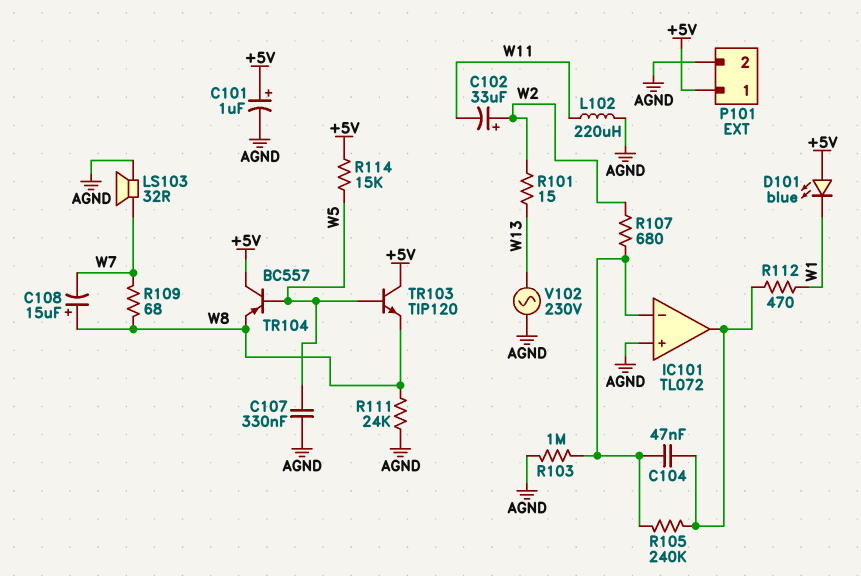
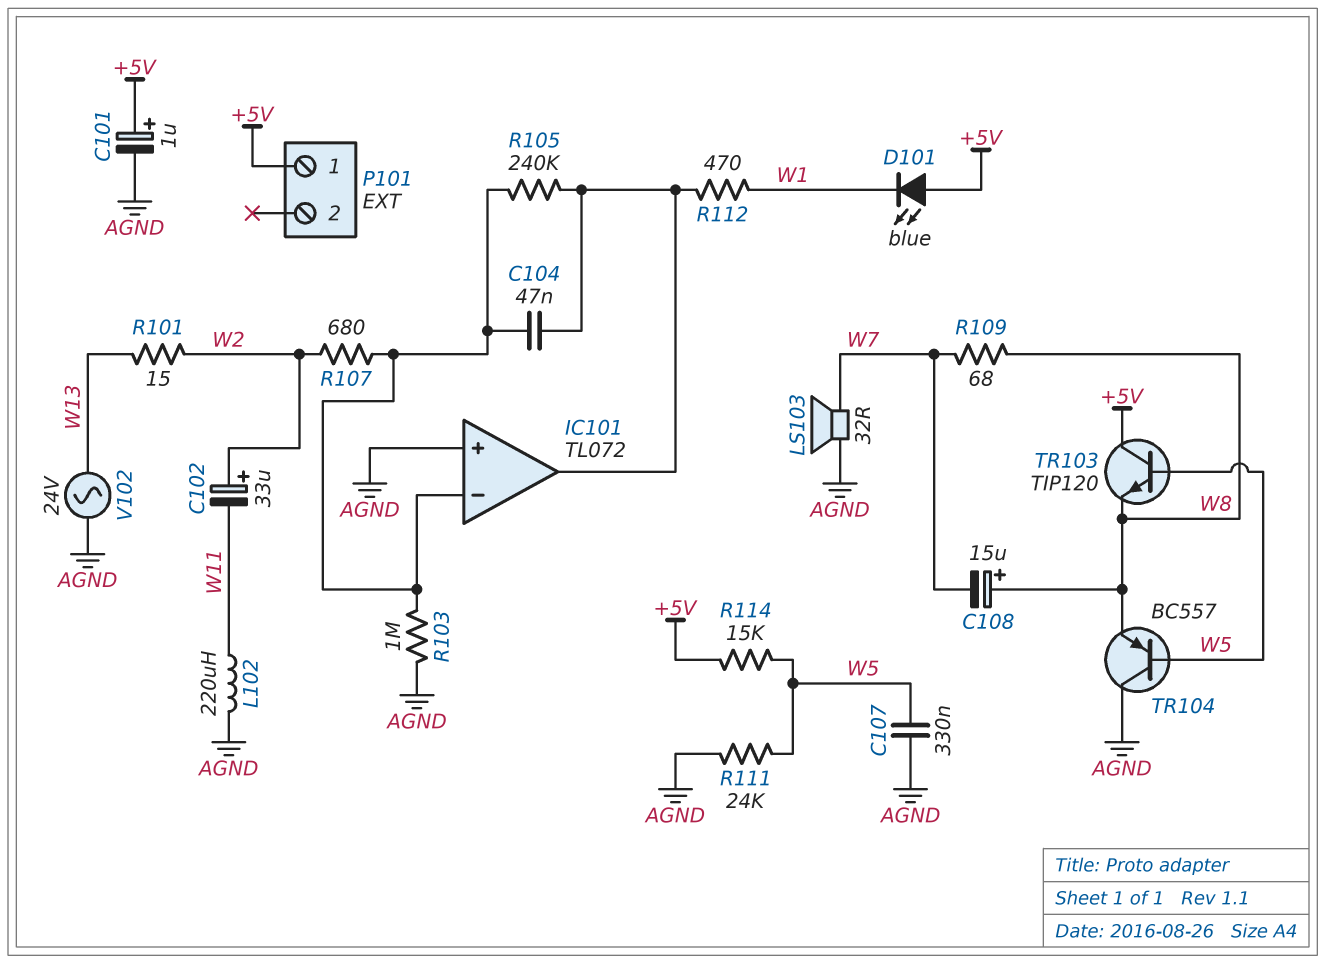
P101 pin 2: AGND -> none
R111: 24k (AGND, W8) -> 24k (AGND, W5)
TR104: PNP BC557 (B W5, C +5V, E W8) -> PNP BC557 (B W5, C AGND, E W8)
V102: AC 230V (AGND, W13) -> AC 24V (AGND, W13)

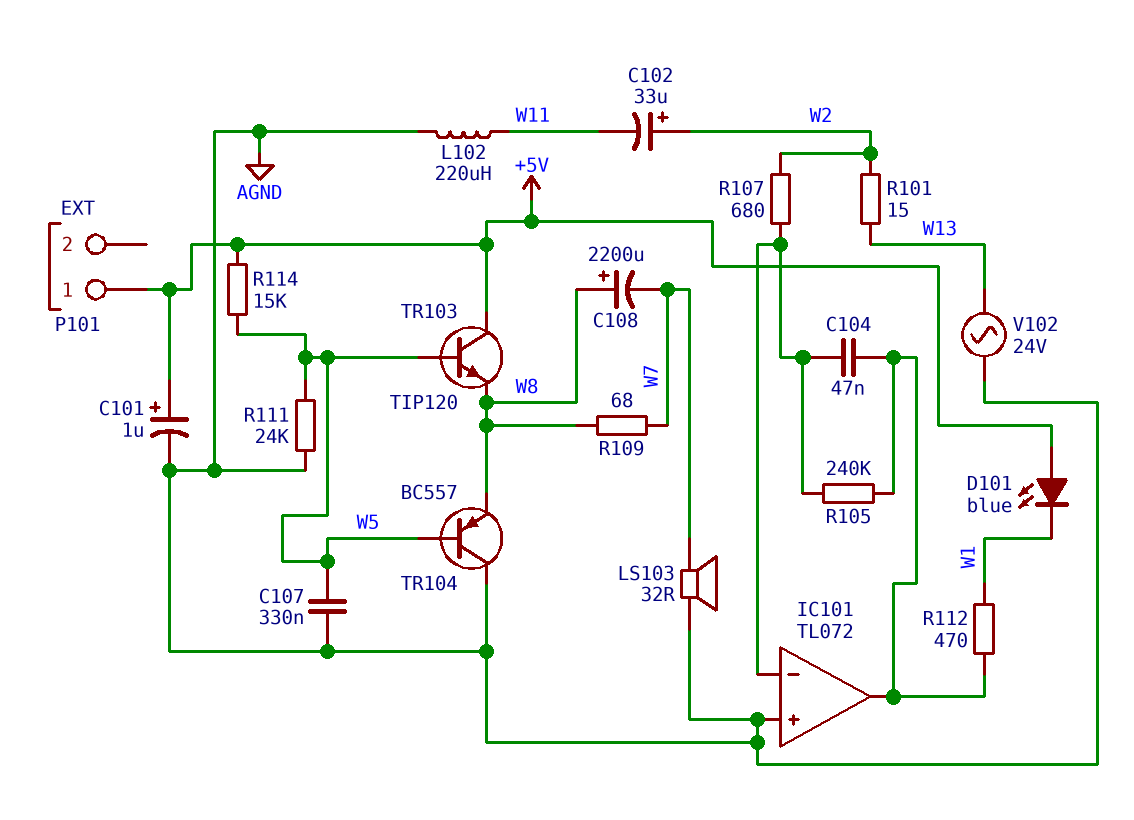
C108: 15uF (plus W8, minus W7) -> 2200uF (plus W8, minus W7)
R103: 1M (AGND, IC101/in-) -> none

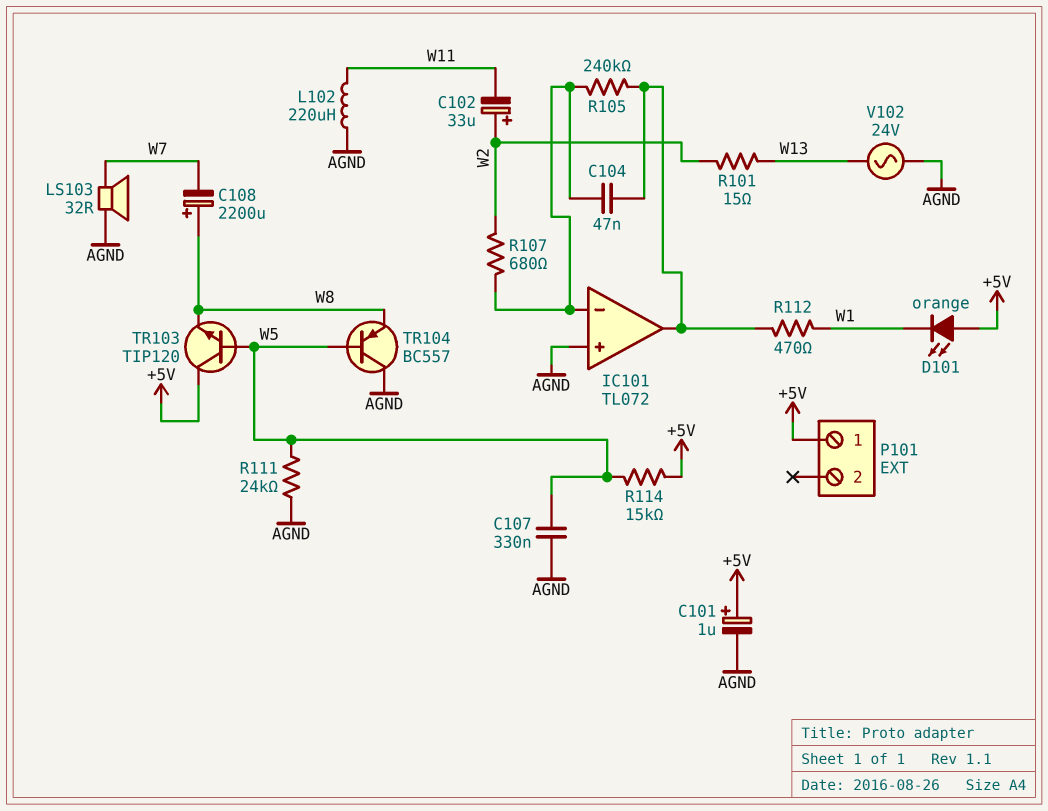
D101: LED blue (A +5V, K W1) -> LED orange (A +5V, K W1)
R109: 68 (W7, W8) -> none

